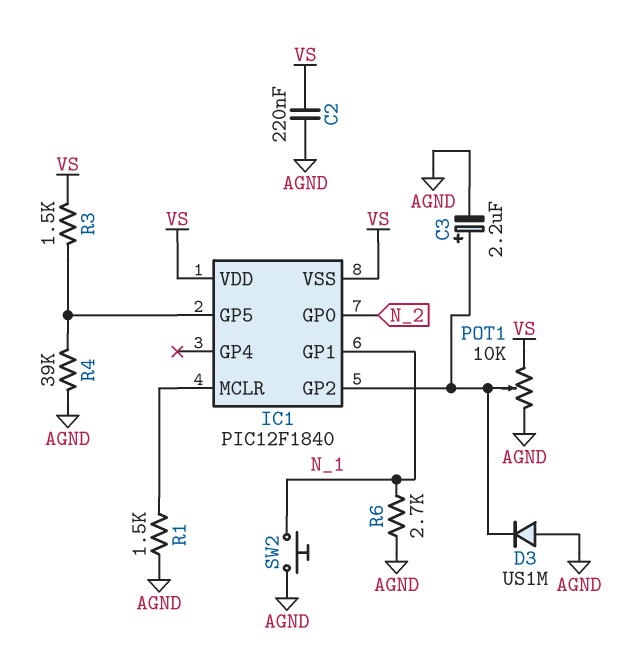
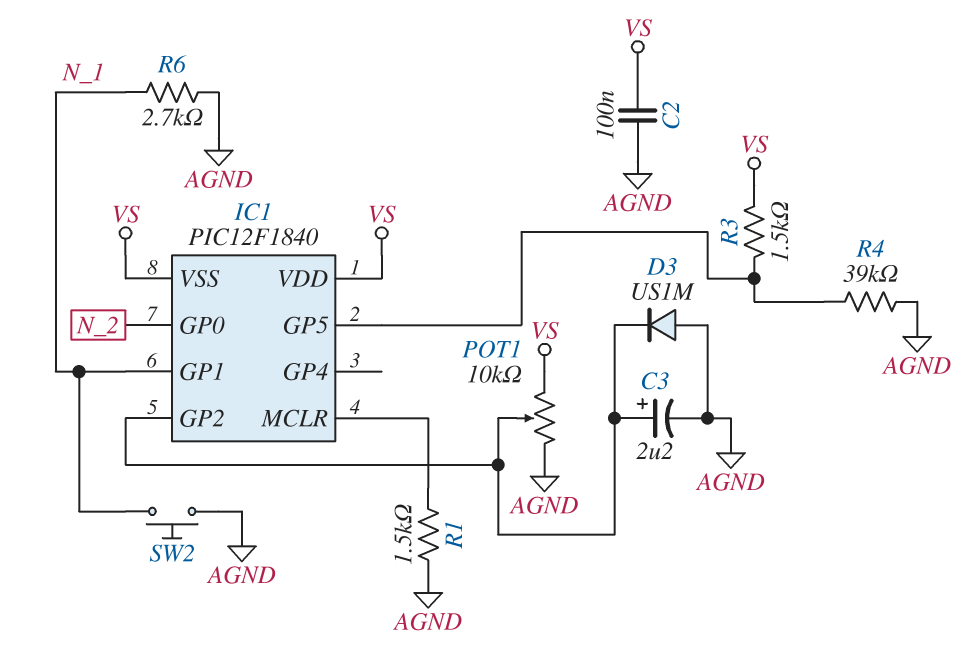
C2: 220nF (AGND, VS) -> 100nF (AGND, VS)

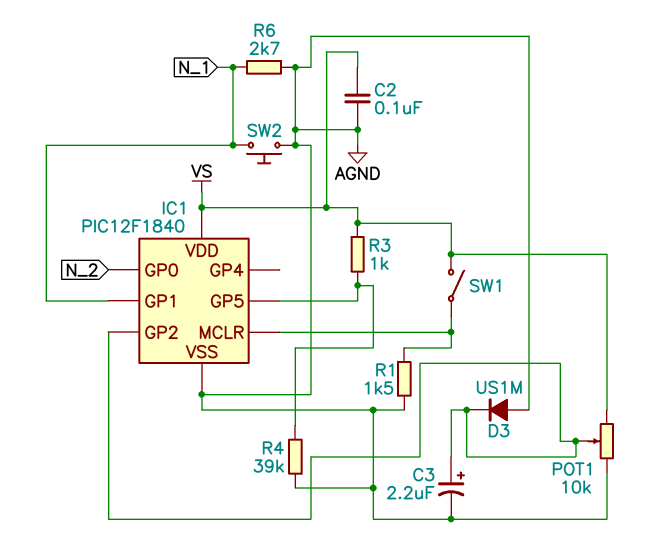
IC1 pin VSS: VS -> AGND
R3: 1.5k (IC1/GP5, VS) -> 1k (IC1/GP5, VS)
SW1: none -> switch (IC1/MCLR, VS)

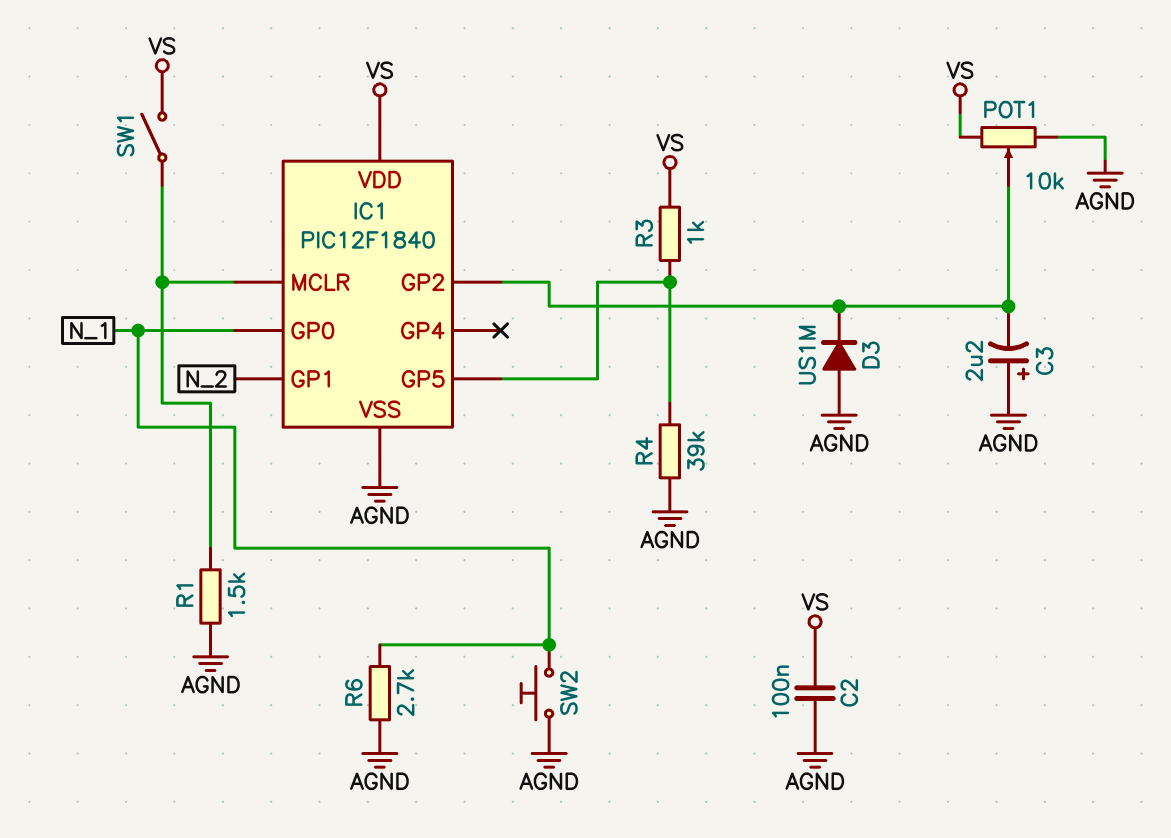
C3: 2.2uF (plus IC1/GP2, minus AGND) -> 2.2uF (plus AGND, minus IC1/GP2)
IC1 pin GP0: N_2 -> N_1
IC1 pin GP1: N_1 -> N_2

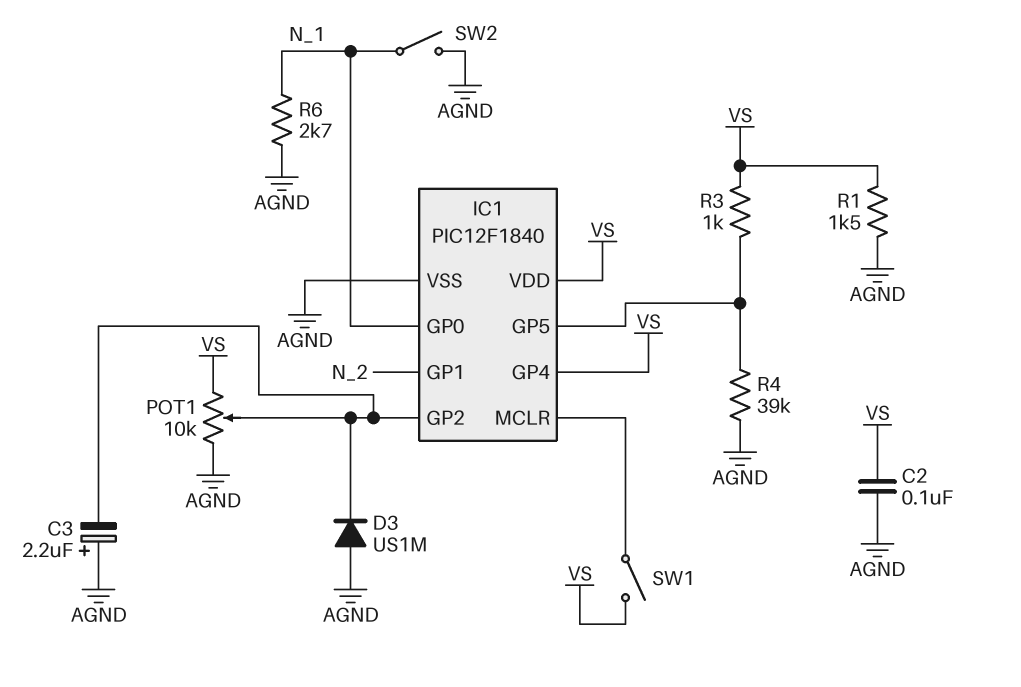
IC1 pin GP4: none -> VS
R1: 1.5k (AGND, IC1/MCLR) -> 1.5k (AGND, VS)
SW2: button (AGND, N_1) -> switch (AGND, N_1)

